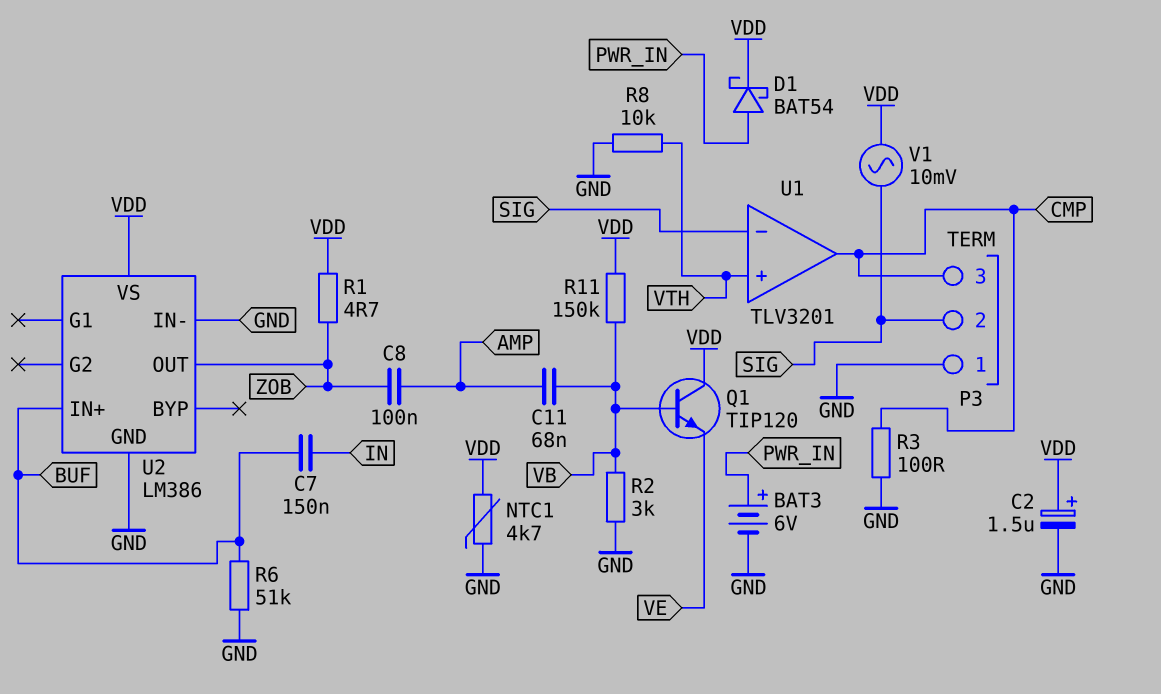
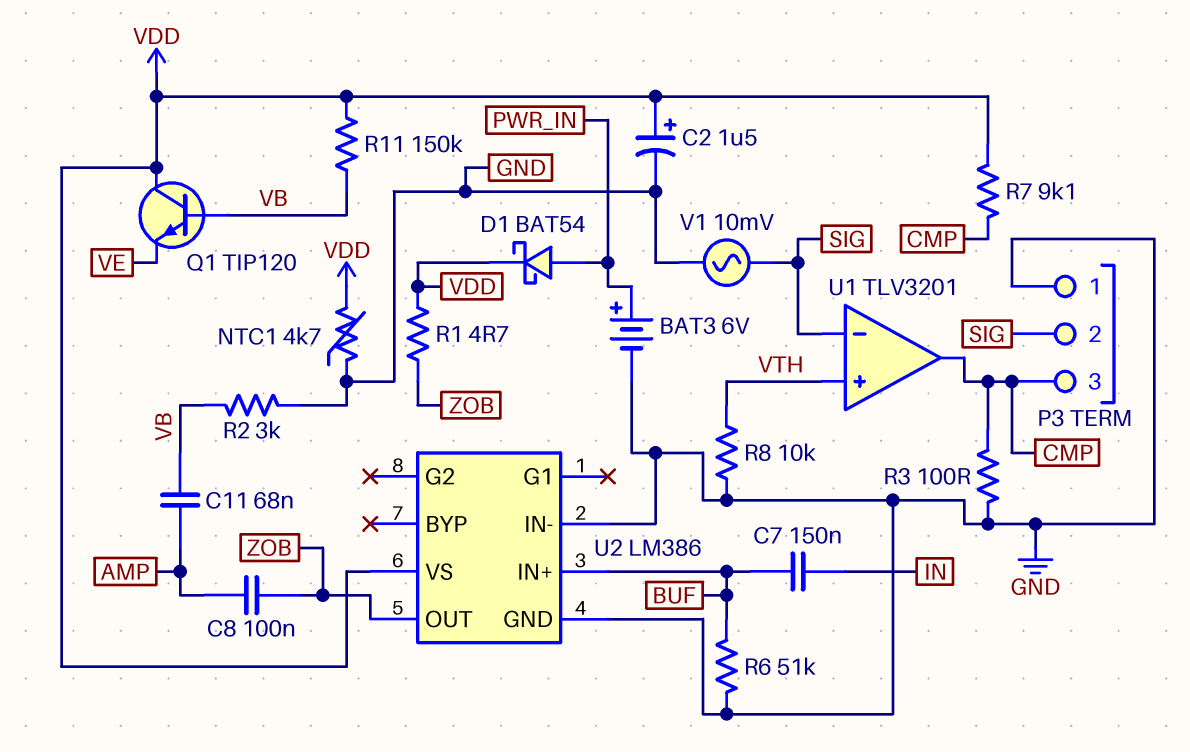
R7: none -> 9.1k (CMP, VDD)
V1: AC 10mV (SIG, VDD) -> AC 10mV (GND, SIG)

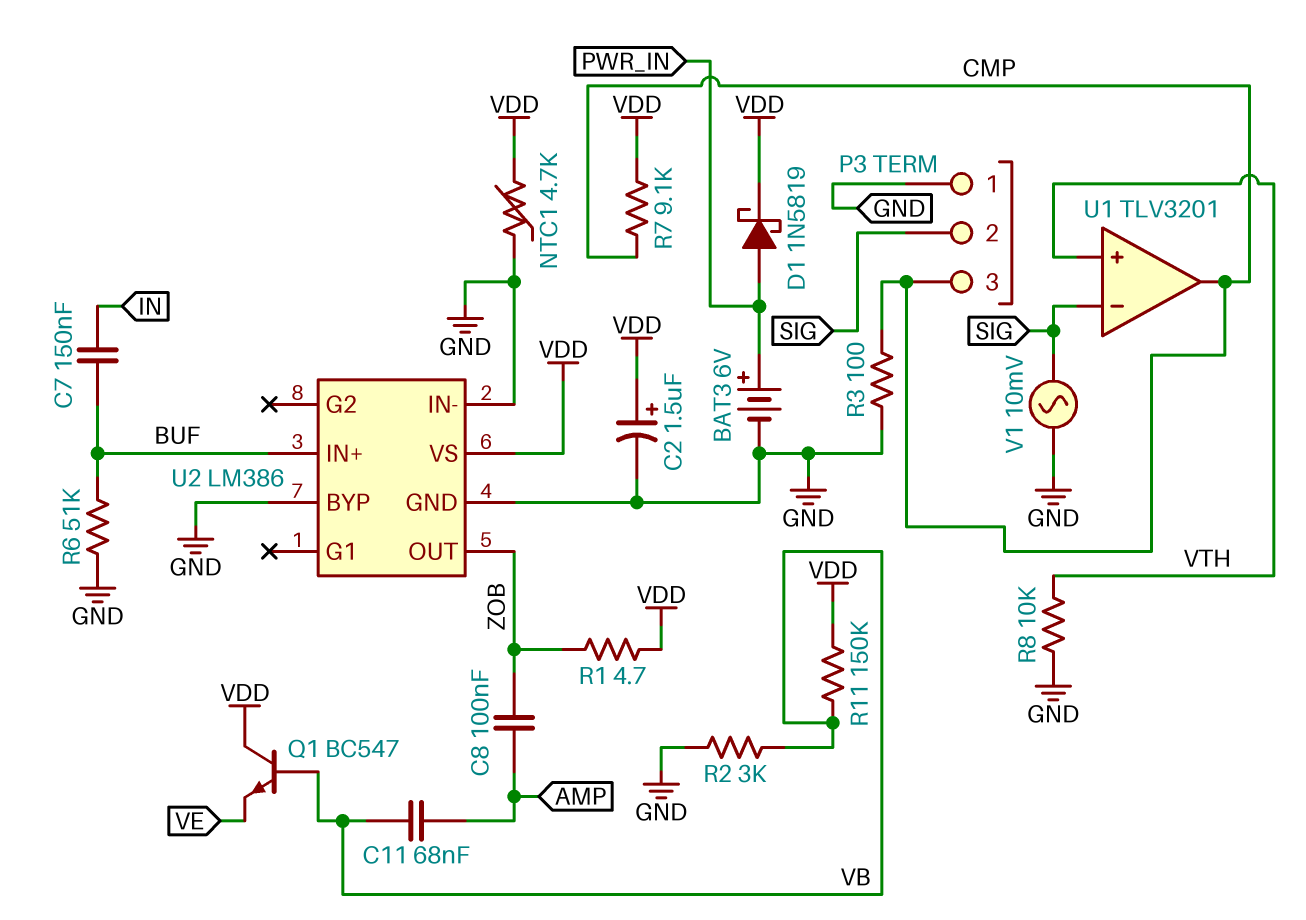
D1: schottky BAT54 (A PWR_IN, K VDD) -> schottky 1N5819 (A PWR_IN, K VDD)
Q1: NPN TIP120 (B VB, C VDD, E VE) -> NPN BC547 (B VB, C VDD, E VE)
U2 pin BYP: none -> GND

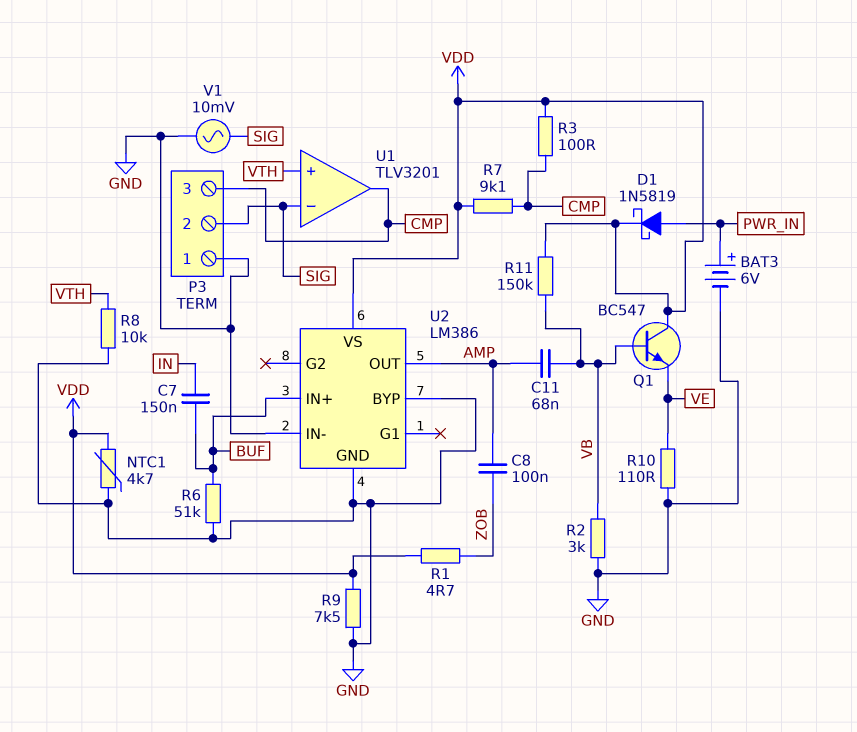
C2: 1.5uF (plus VDD, minus GND) -> none
R3: 100 (CMP, GND) -> 100 (CMP, VDD)
R9: none -> 7.5k (GND, VDD)
R10: none -> 110 (GND, VE)
U2 pin OUT: ZOB -> AMP

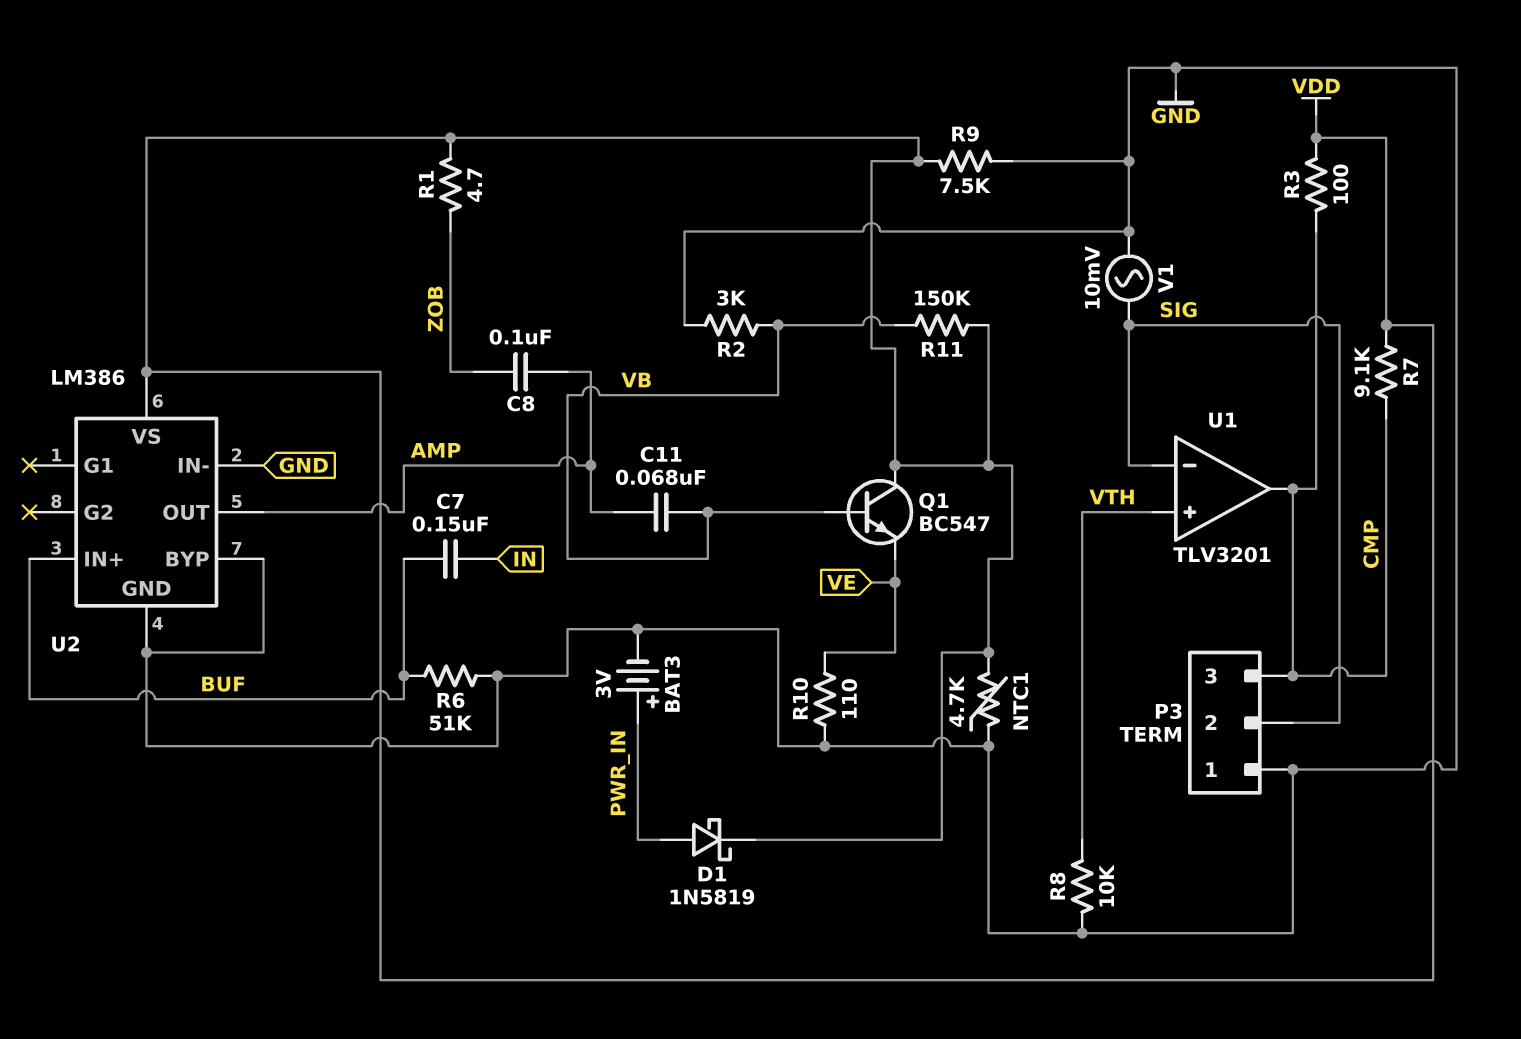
BAT3: 6V (plus PWR_IN, minus GND) -> 3V (plus PWR_IN, minus GND)

